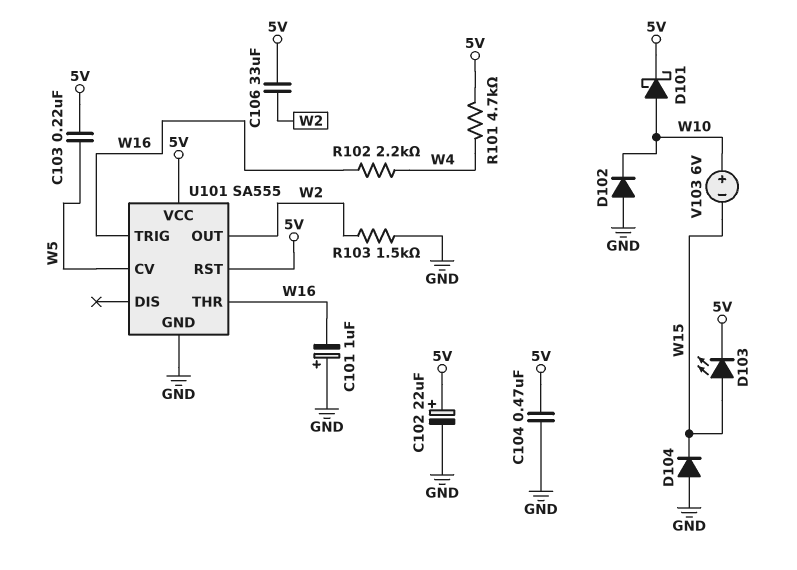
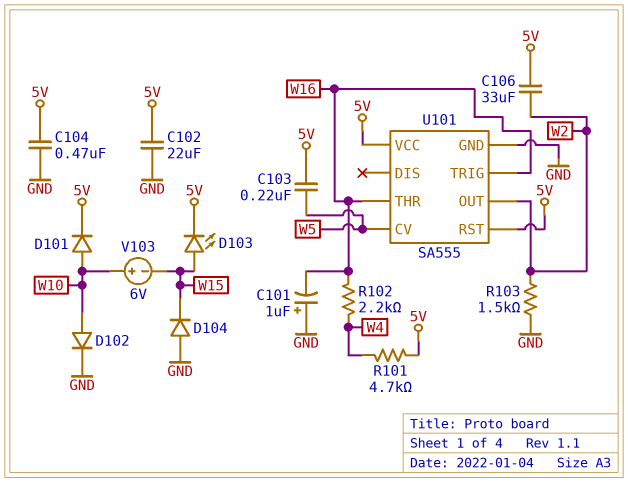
C102: 22uF (plus 5V, minus GND) -> 22uF (5V, GND)
D101: schottky (A W10, K 5V) -> diode (A W10, K 5V)
D102: diode (A GND, K W10) -> diode (A W10, K GND)

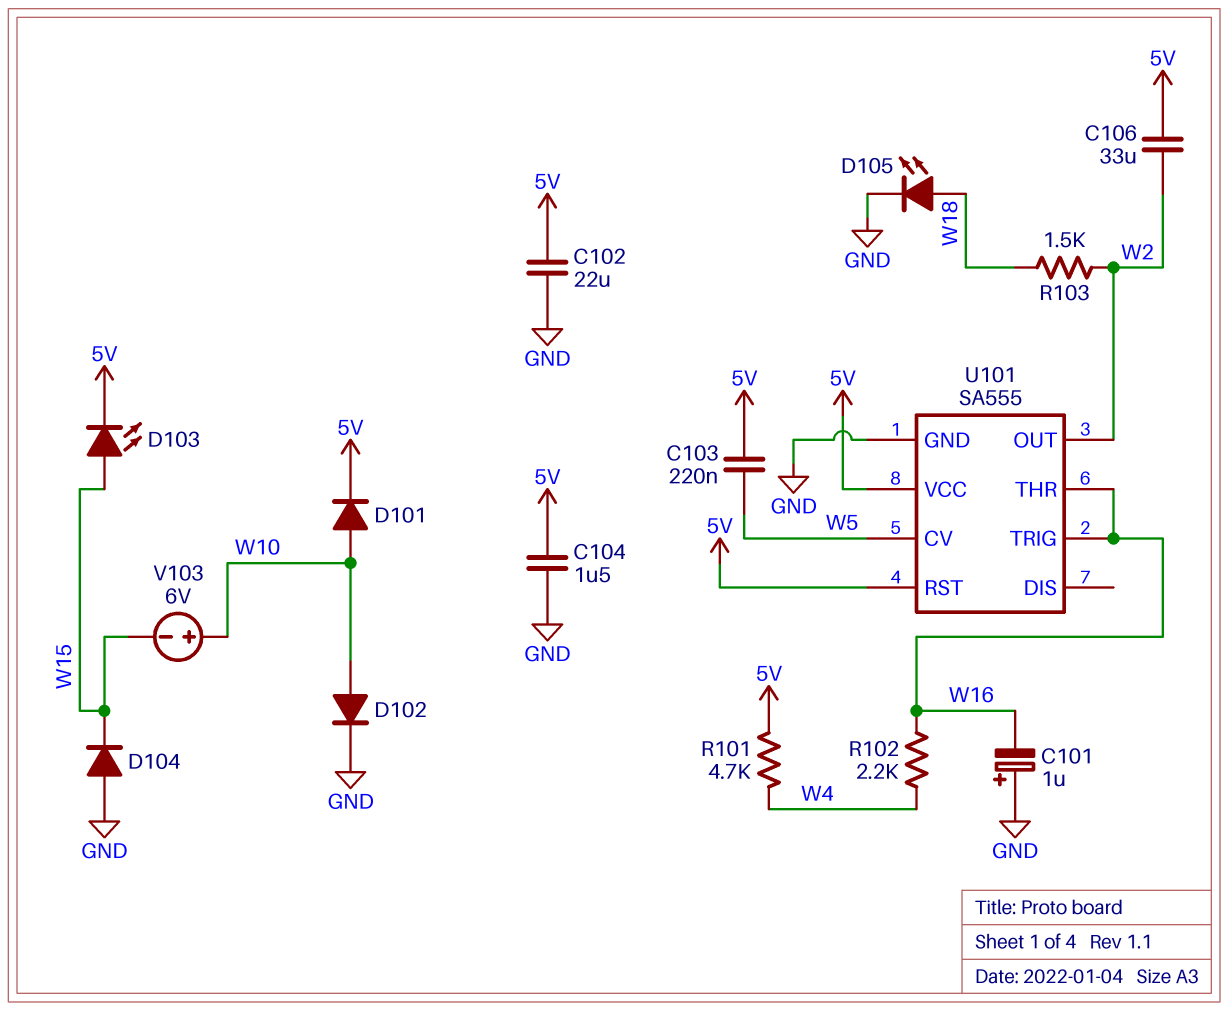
C104: 470nF (5V, GND) -> 1.5uF (5V, GND)
D105: none -> LED (A W18, K GND)
R103: 1.5k (GND, W2) -> 1.5k (W2, W18)

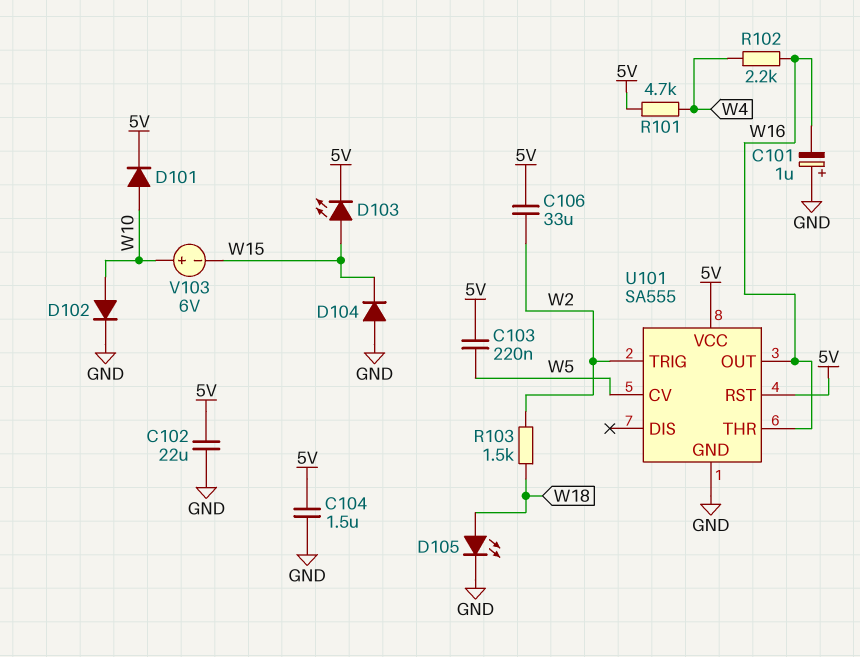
U101 pin OUT: W2 -> W16
U101 pin TRIG: W16 -> W2

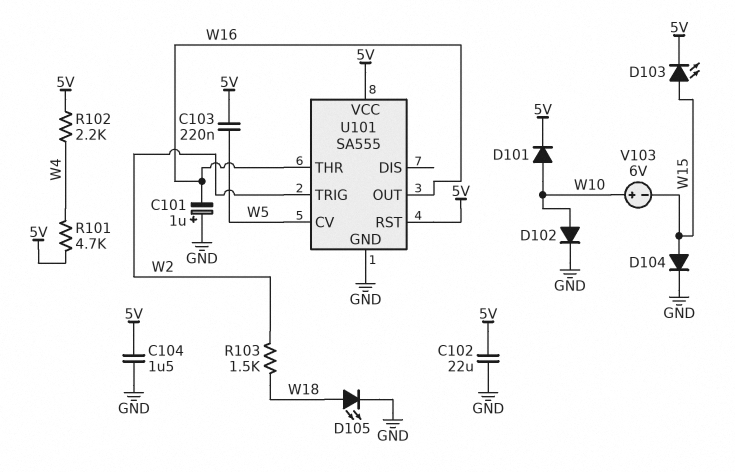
C106: 33uF (5V, W2) -> none
D104: diode (A GND, K W15) -> diode (A W15, K GND)
R102: 2.2k (W4, W16) -> 2.2k (5V, W4)

